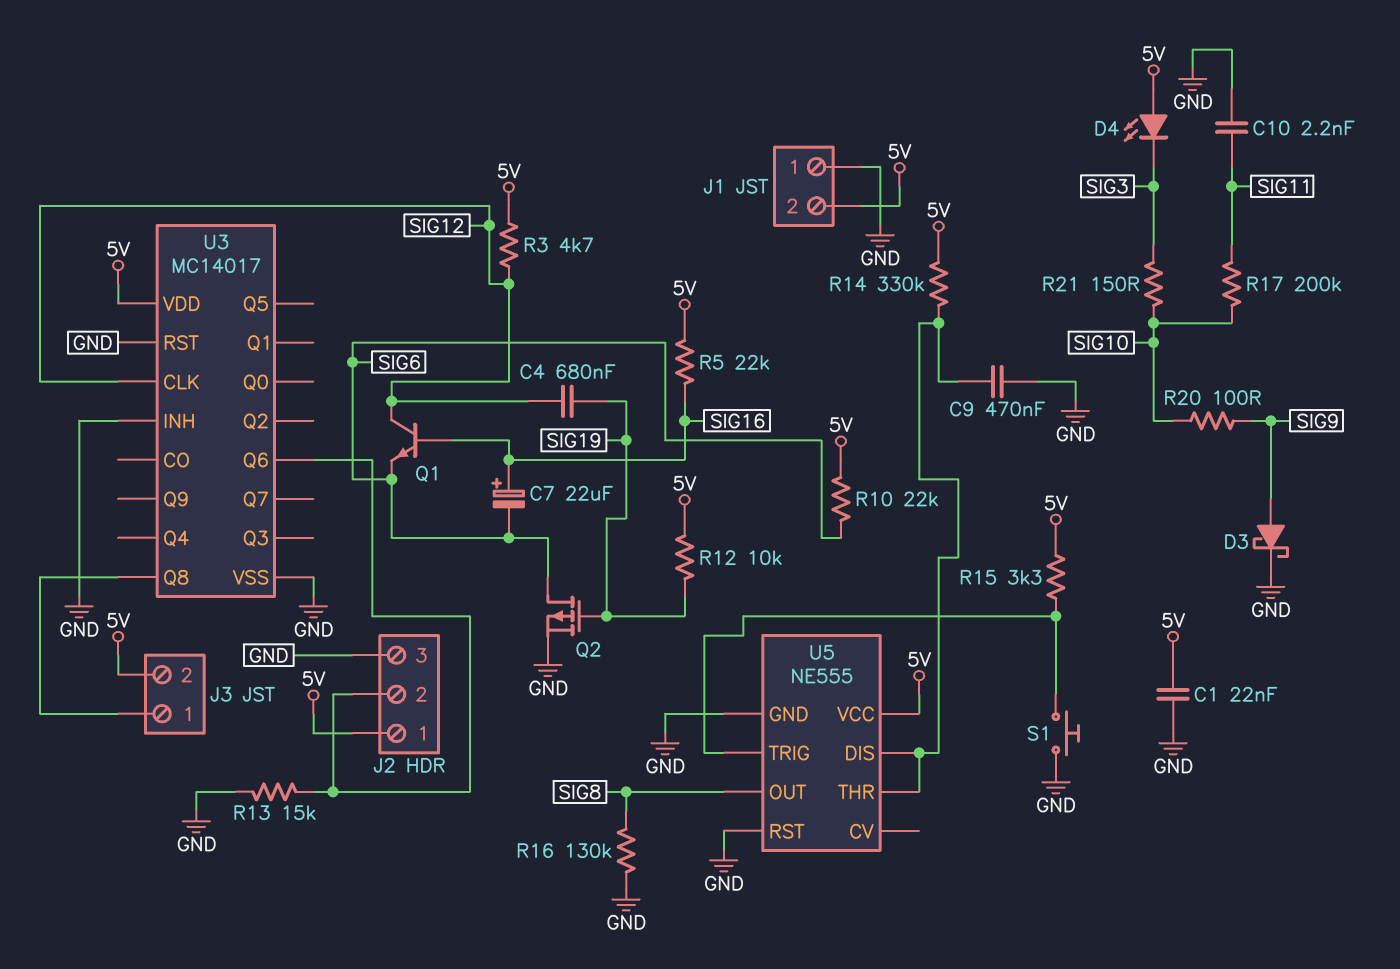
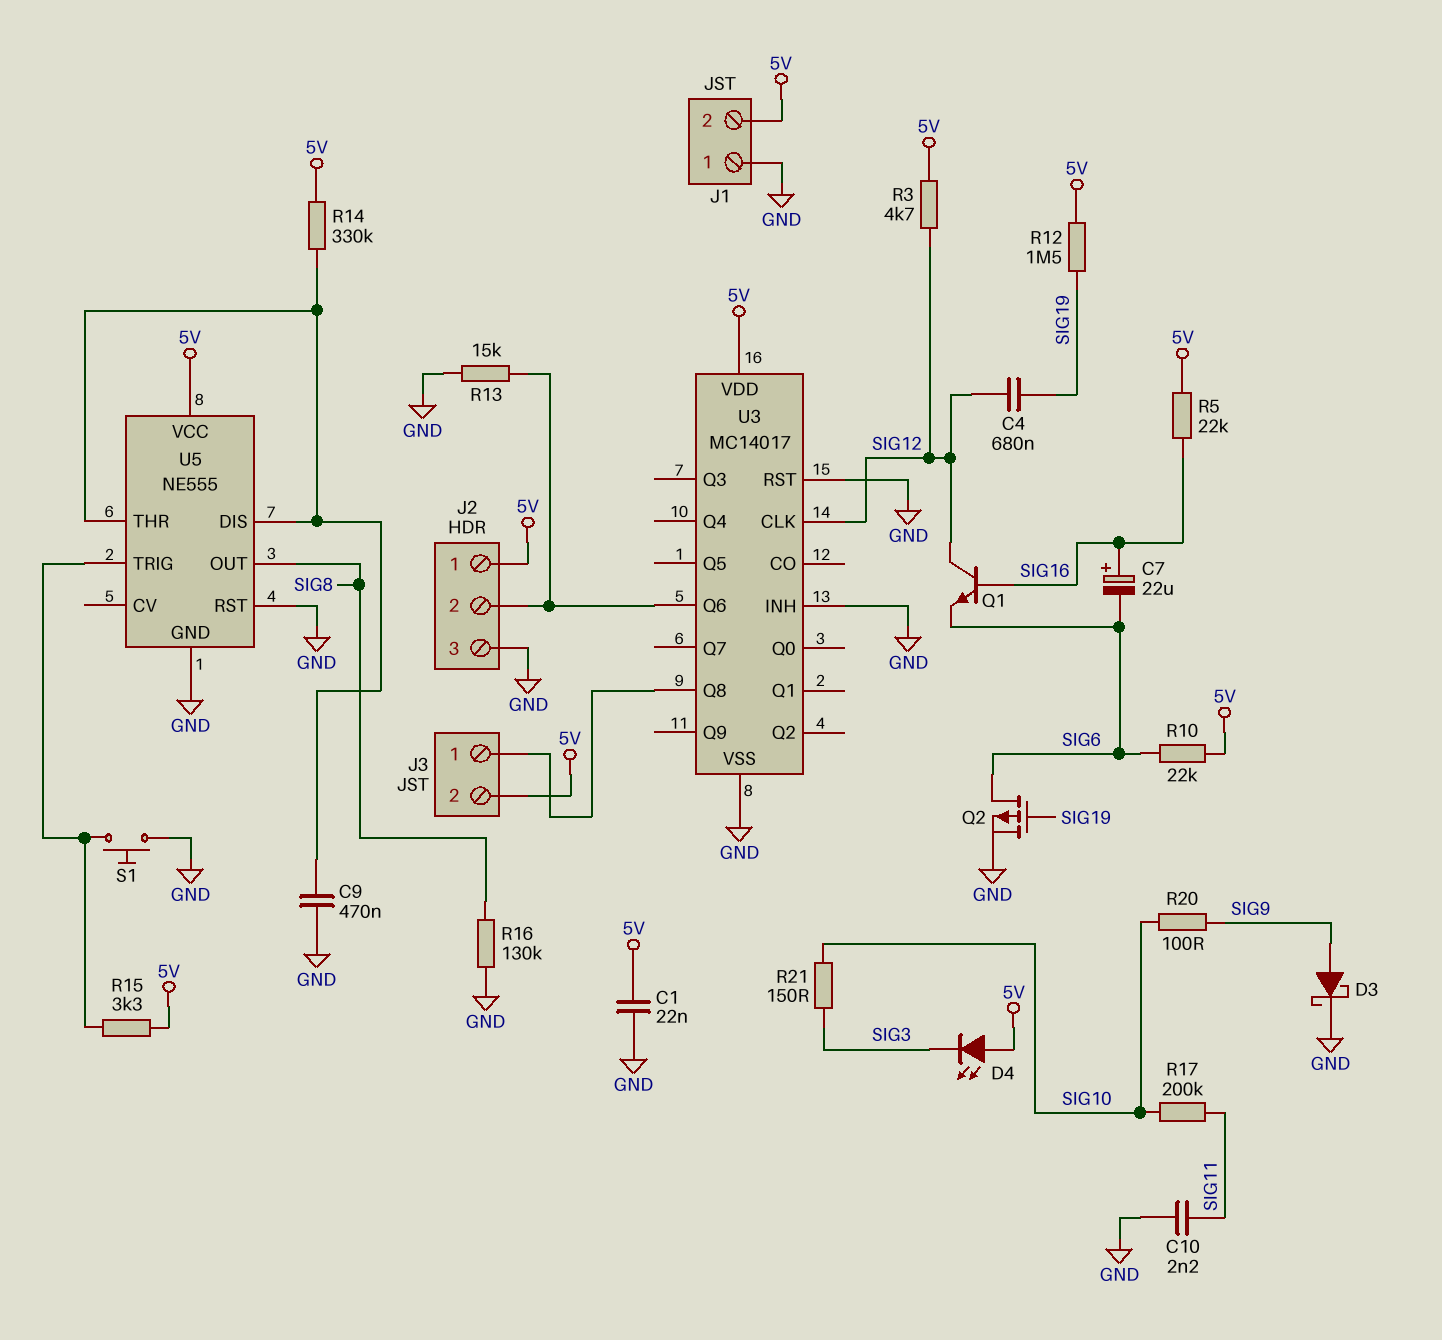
R12: 10k (5V, SIG19) -> 1.5M (5V, SIG19)

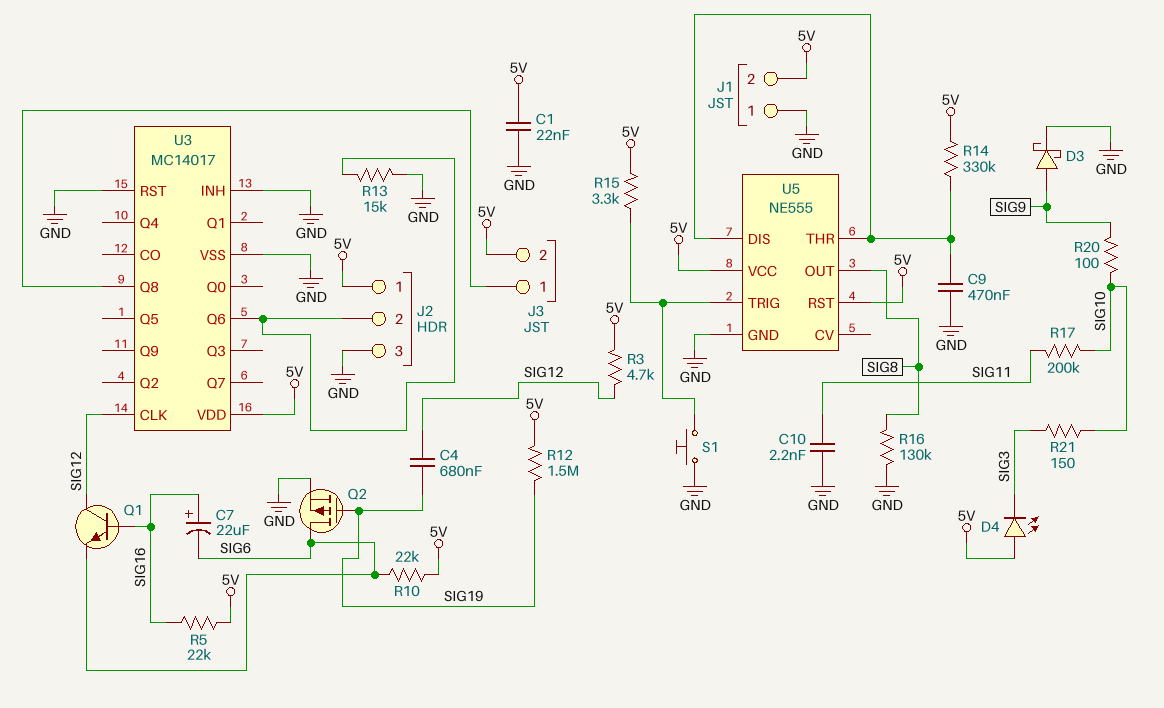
U5 pin RST: GND -> 5V

